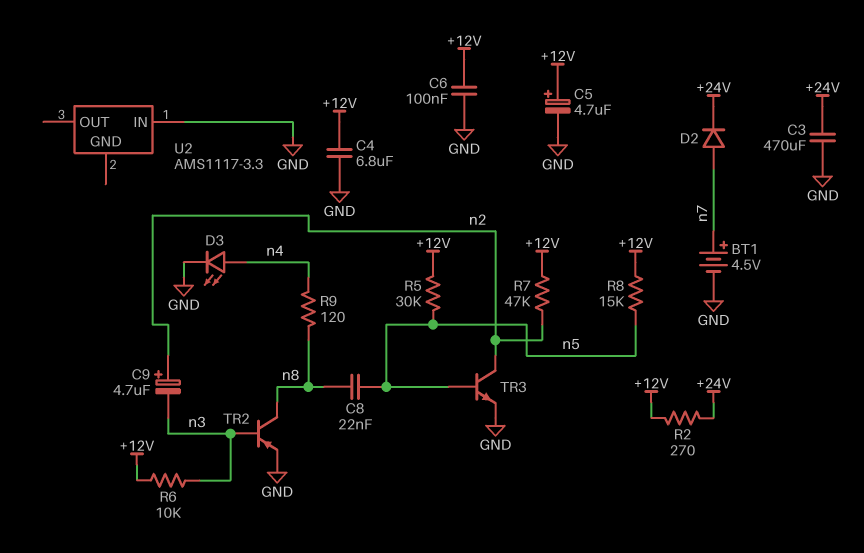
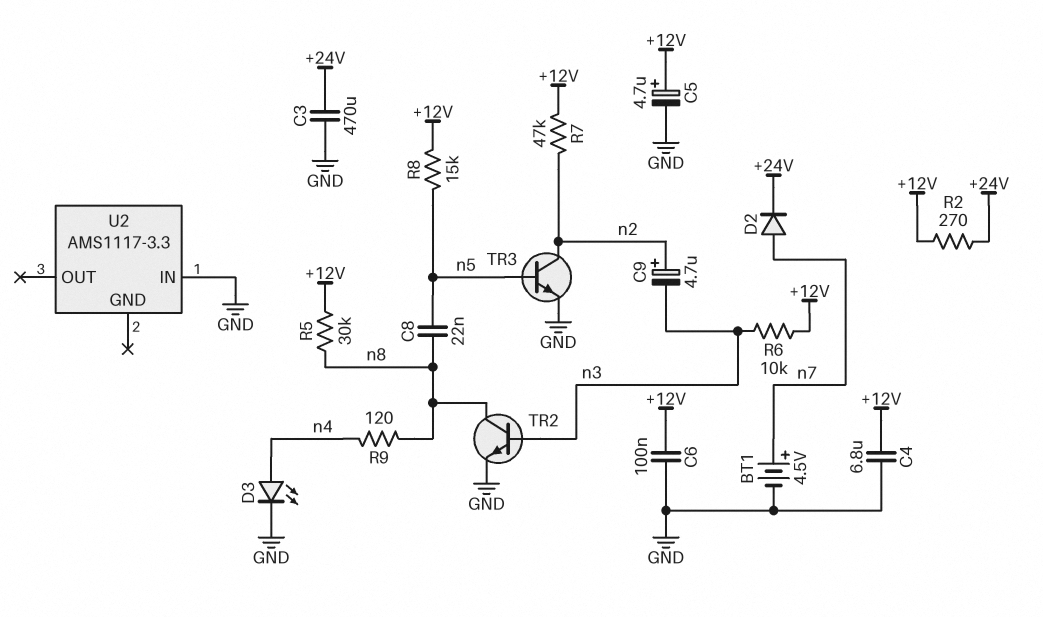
R5: 30k (+12V, n5) -> 30k (+12V, n8)
TR2: PNP (B n3, C n8, E GND) -> NPN (B n3, C n8, E GND)

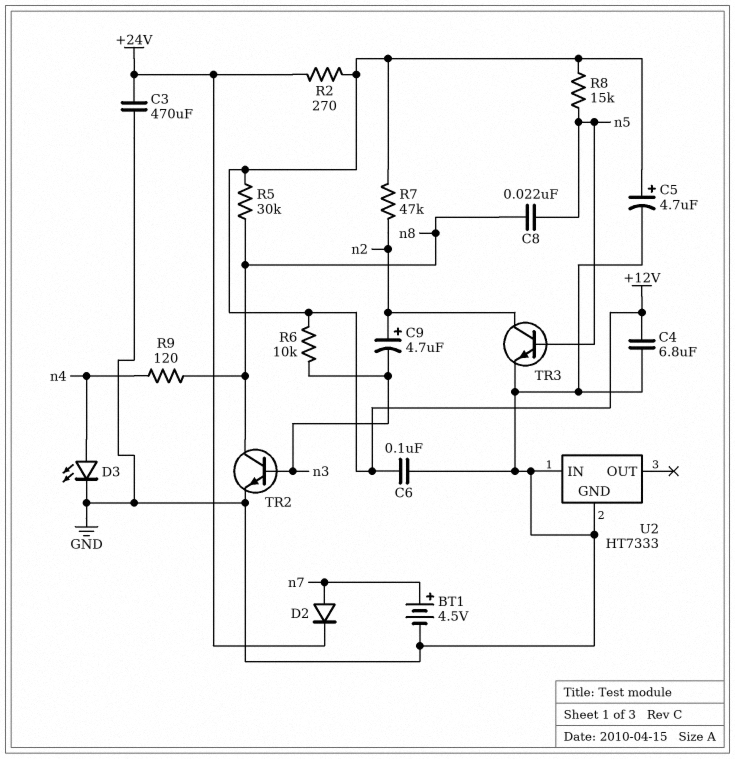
U2: AMS1117-3.3 -> HT7333
U2 pin GND: none -> GND

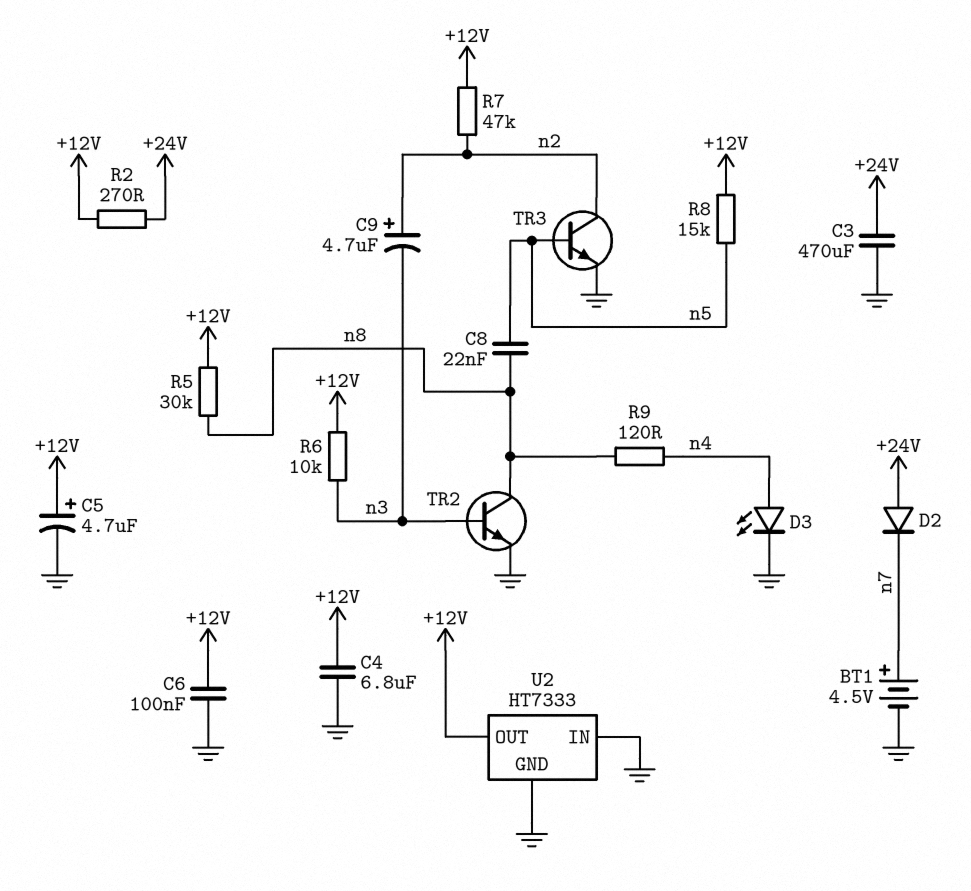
D2: diode (A n7, K +24V) -> diode (A +24V, K n7)
U2 pin OUT: none -> +12V

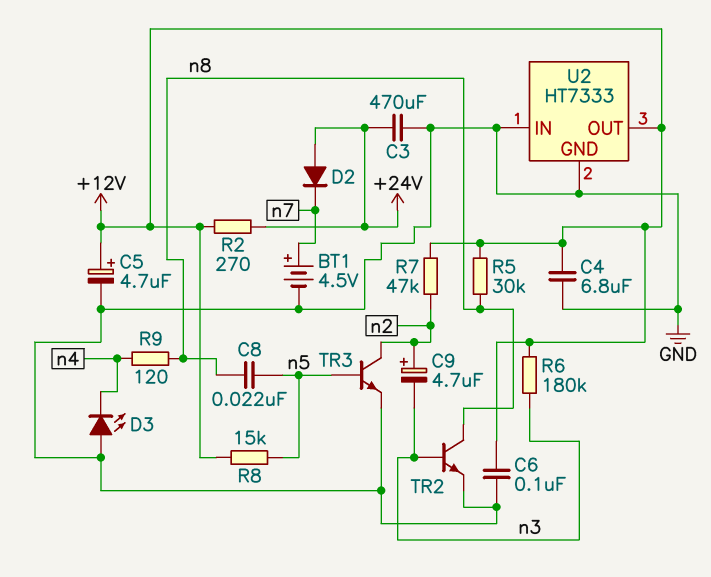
D3: LED (A n4, K GND) -> LED (A GND, K n4)
R6: 10k (+12V, n3) -> 180k (+12V, n3)

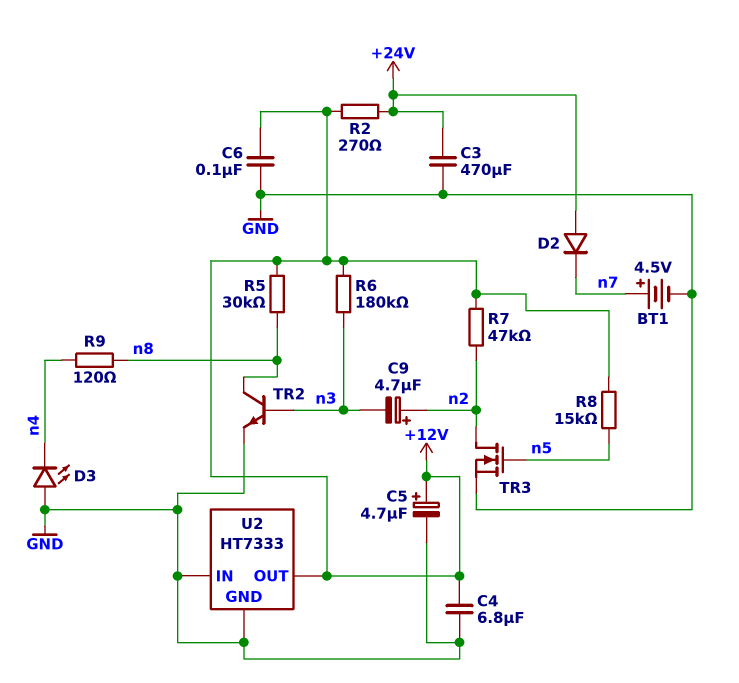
C8: 22nF (n5, n8) -> none
TR3: NPN (B n5, C n2, E GND) -> NMOS (G n5, D n2, S GND)

